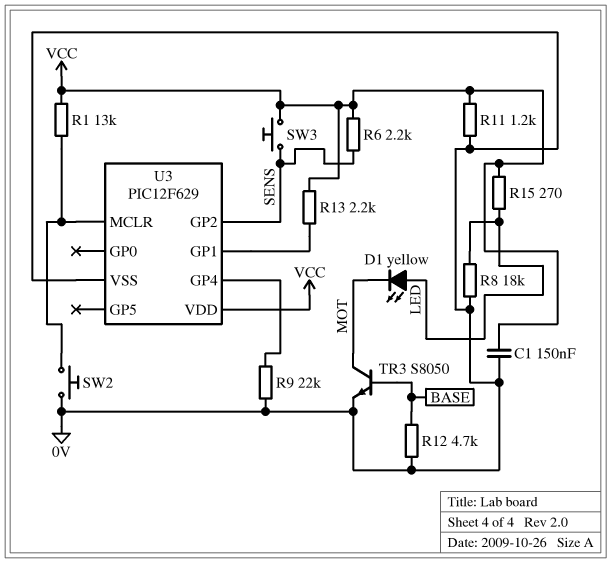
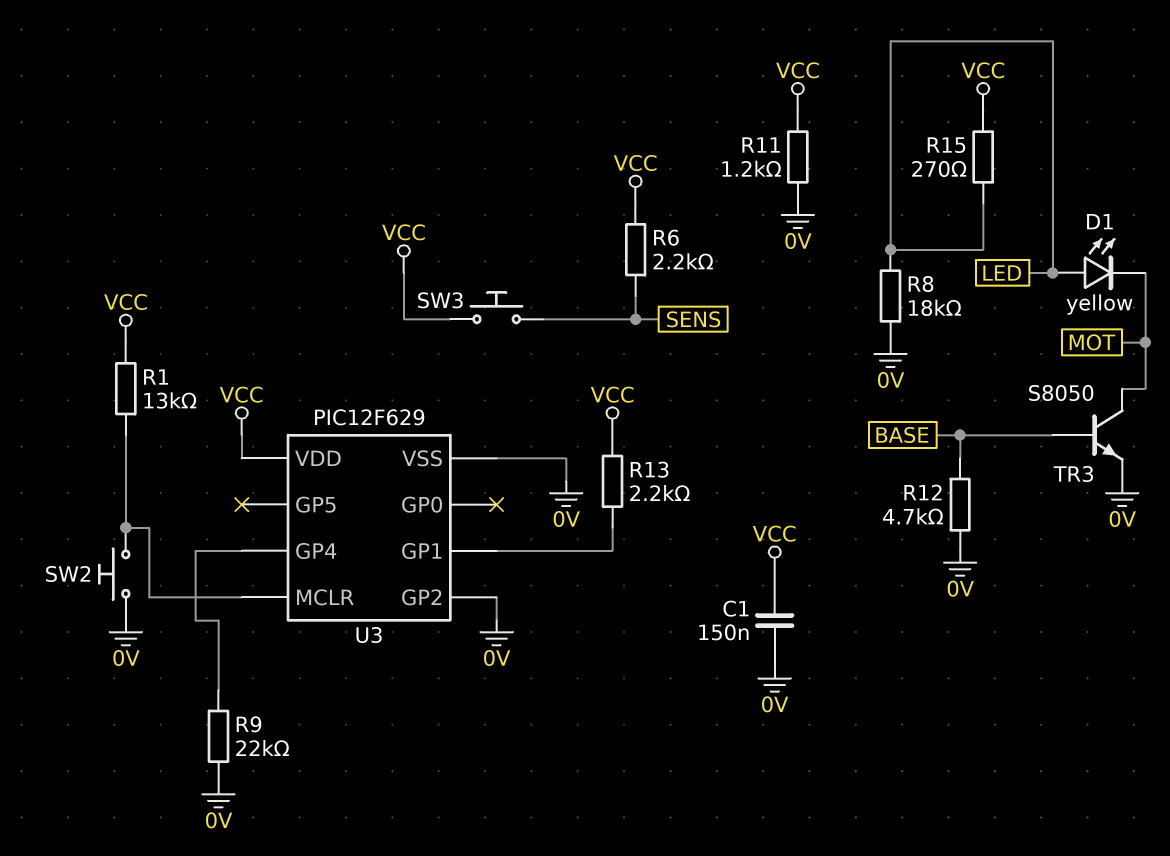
U3 pin GP2: SENS -> 0V

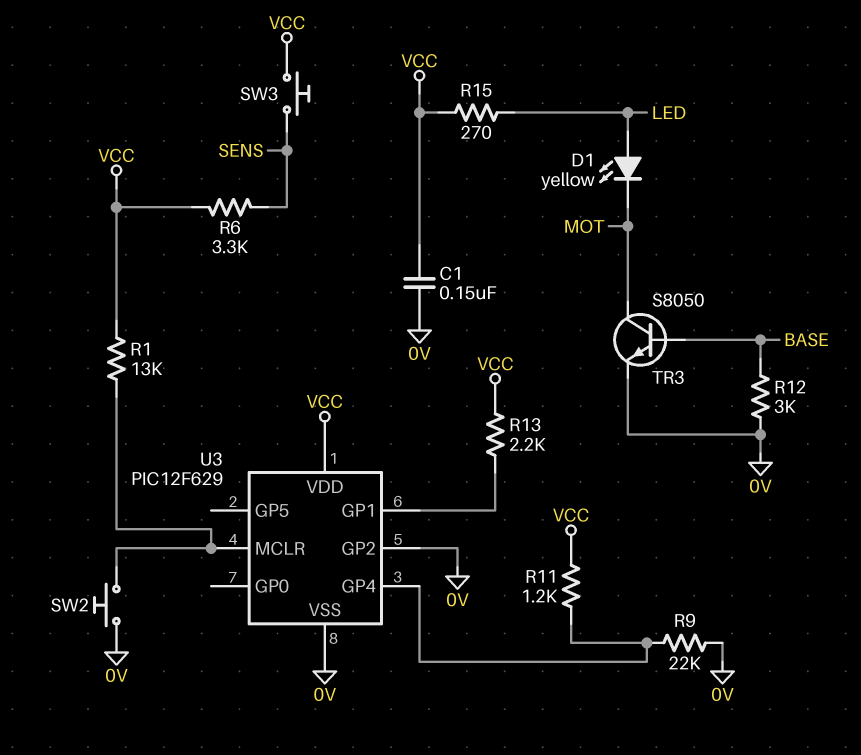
R6: 2.2k (SENS, VCC) -> 3.3k (SENS, VCC)
R8: 18k (0V, LED) -> none
R11: 1.2k (0V, VCC) -> 1.2k (U3/GP4, VCC)
R12: 4.7k (0V, BASE) -> 3k (0V, BASE)

